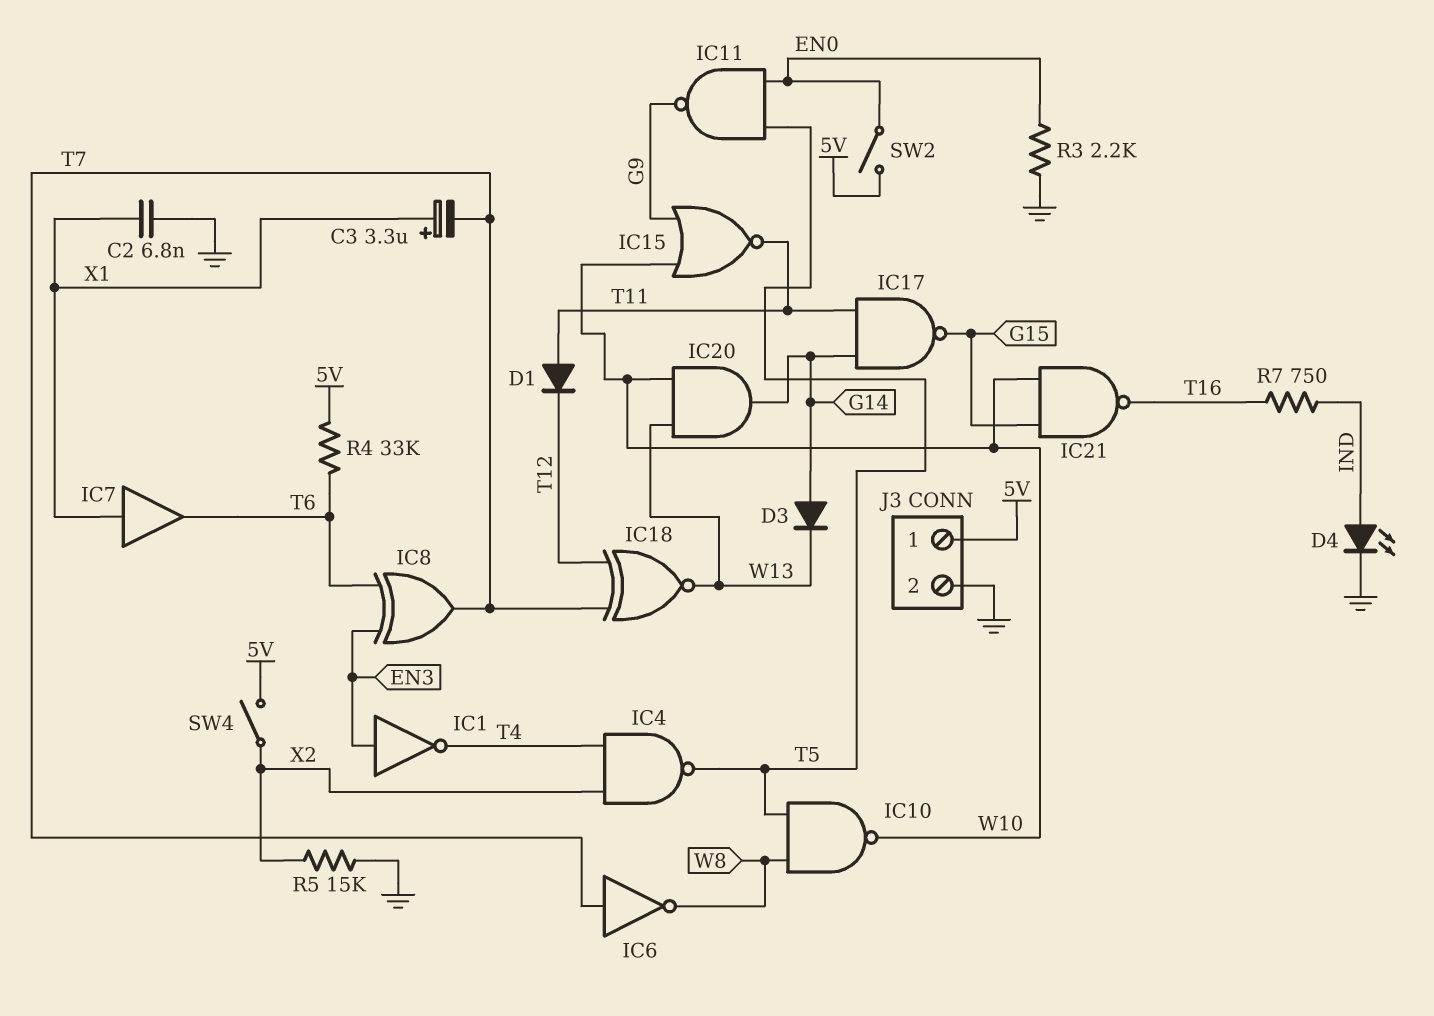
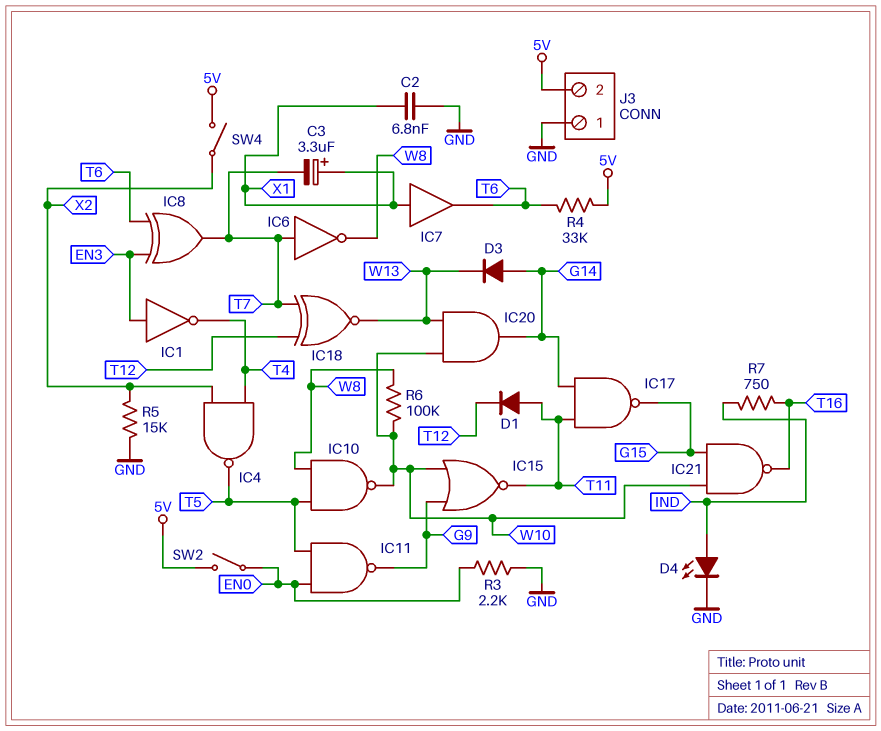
J3 pin 1: 5V -> GND
J3 pin 2: GND -> 5V
R6: none -> 100k (W8, W10)

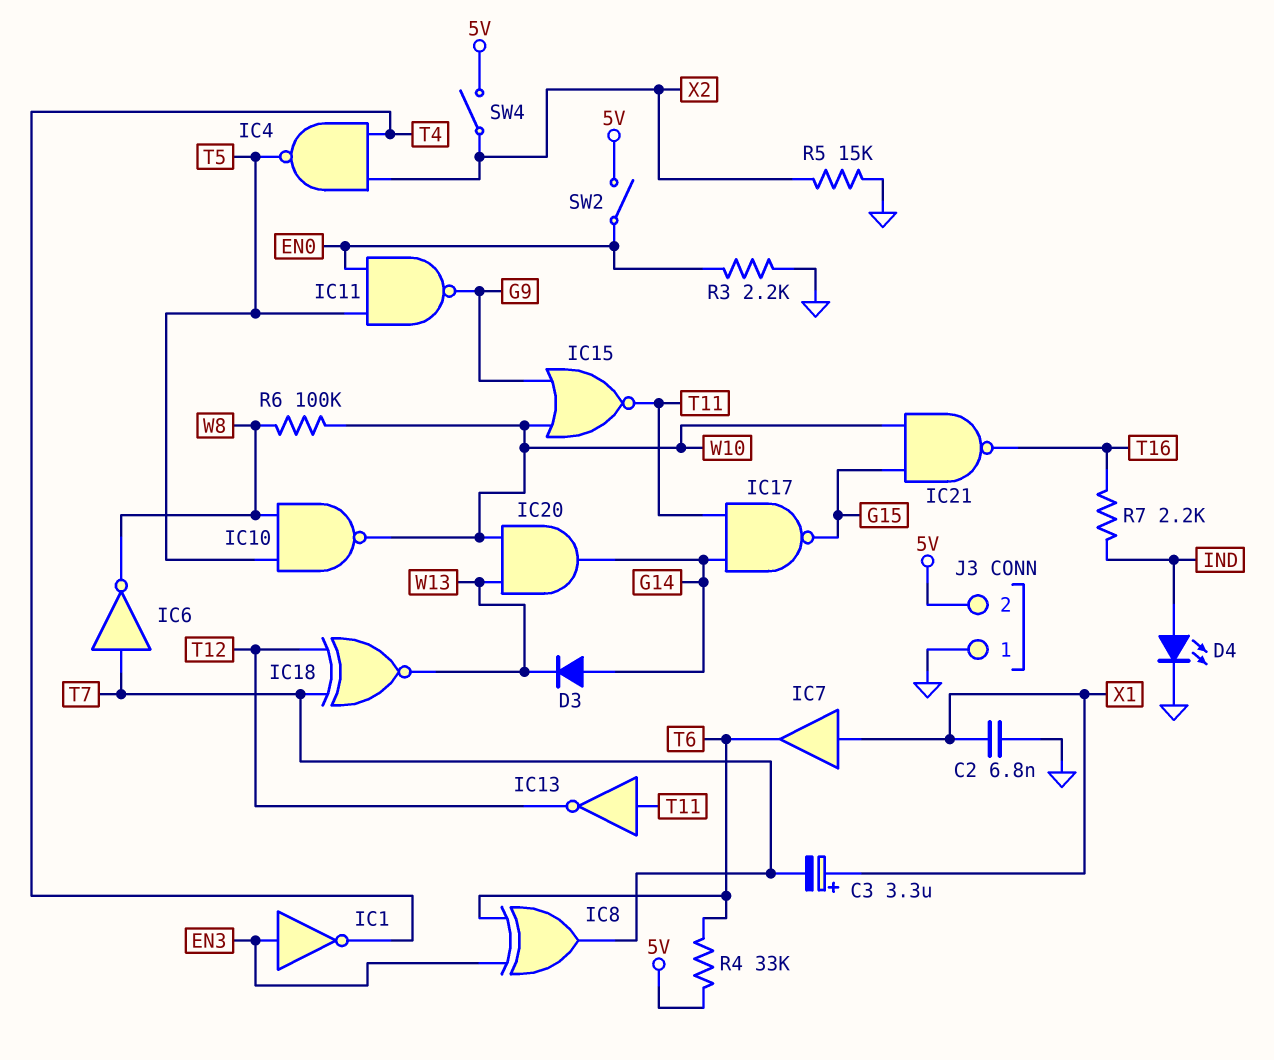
D1: diode (A T11, K T12) -> none
IC13: none -> NOT (in T11, out T12)
R7: 750 (IND, T16) -> 2.2k (IND, T16)

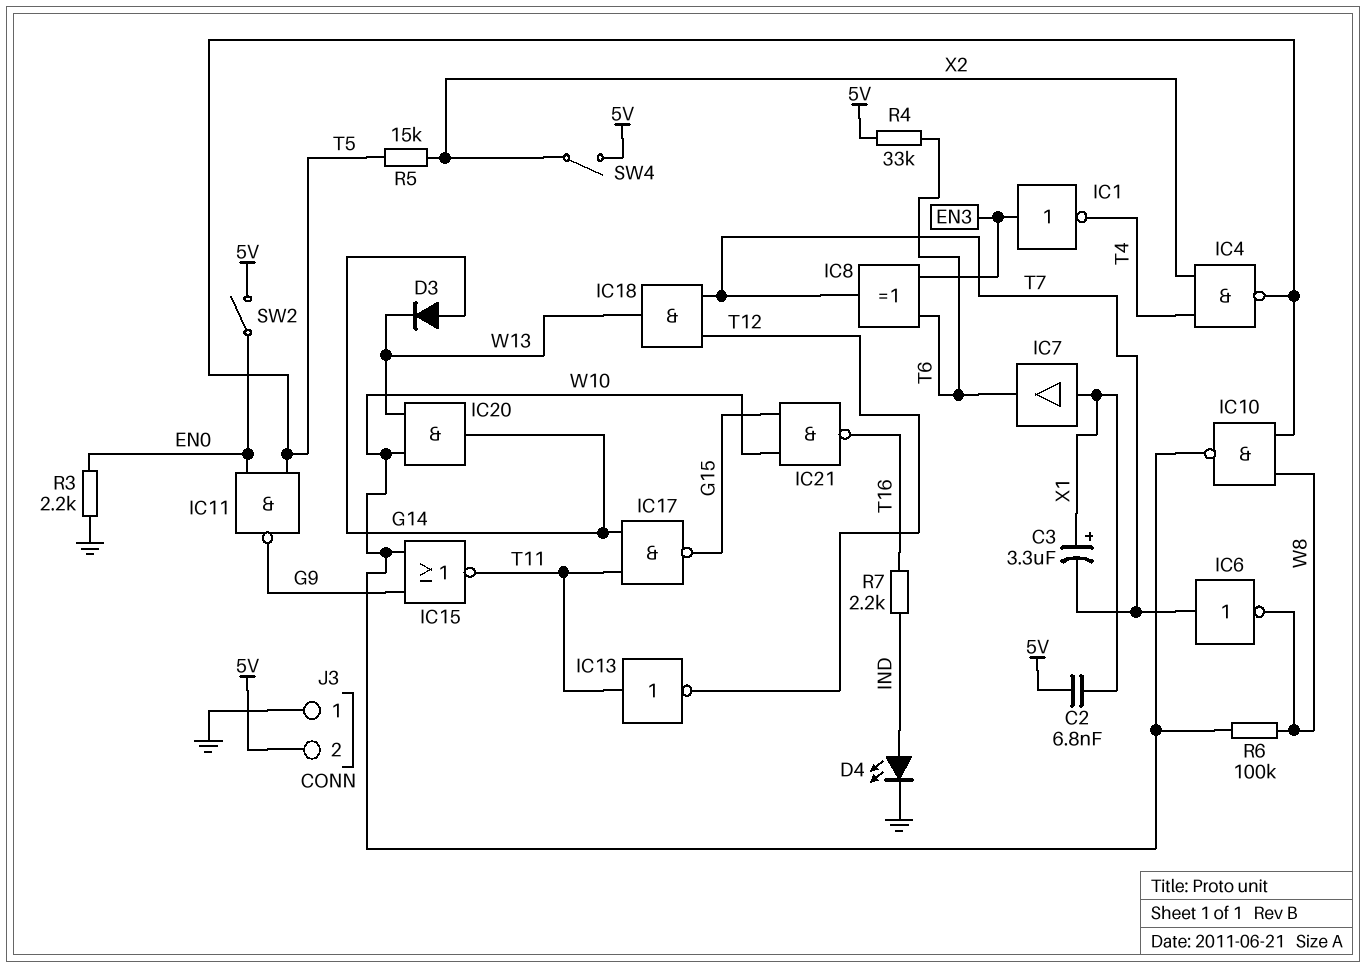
C2: 6.8nF (GND, X1) -> 6.8nF (5V, X1)
IC18: XNOR (in T7, in T12, out W13) -> AND (in T7, in T12, out W13)
R5: 15k (GND, X2) -> 15k (T5, X2)

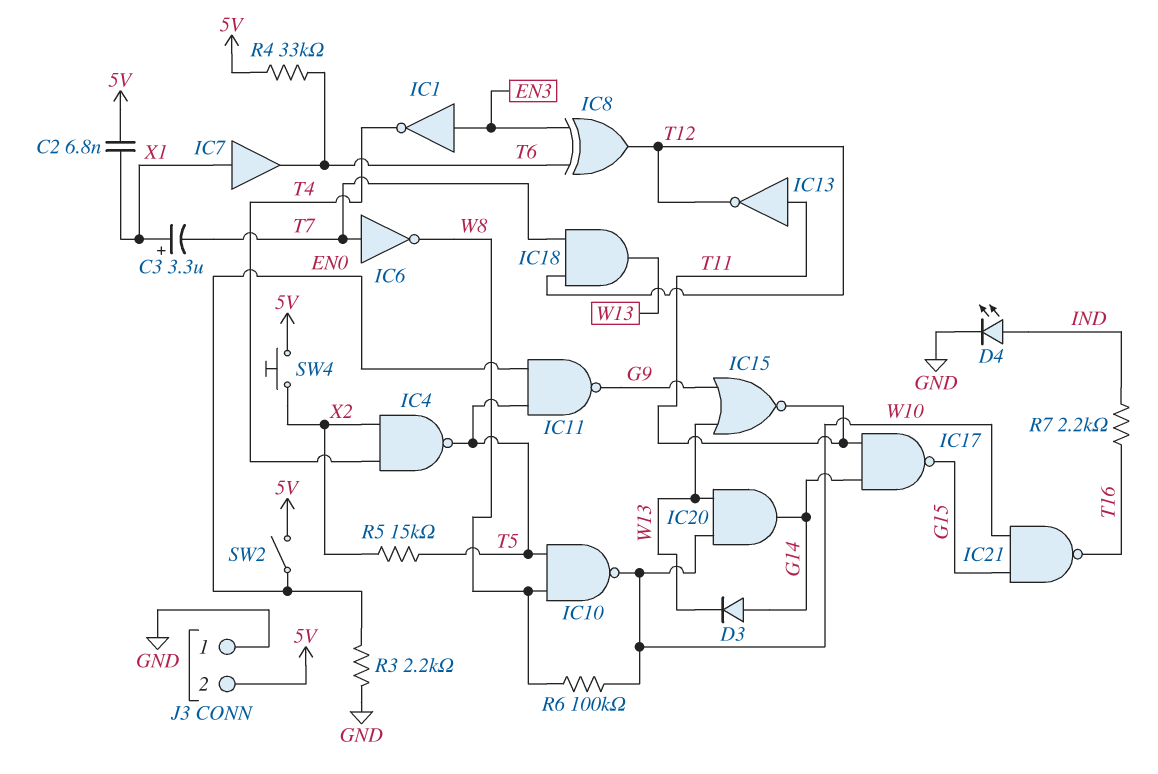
IC8: XOR (in EN3, in T6, out T7) -> XOR (in EN3, in T6, out T12)
IC15: NOR (in G9, in W10, out T11) -> NOR (in G9, in W13, out T11)
SW4: switch (5V, X2) -> button (5V, X2)

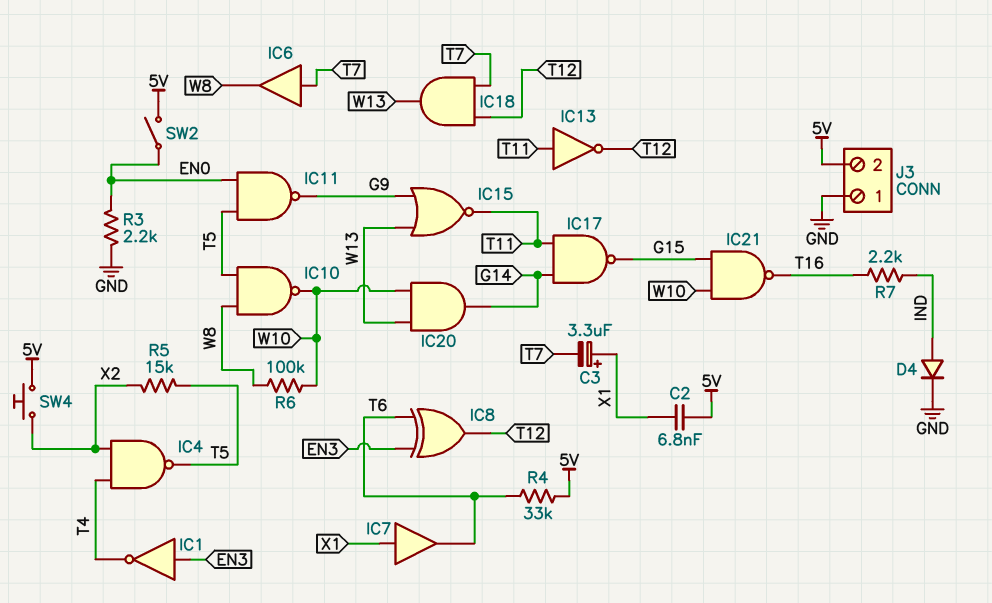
D3: diode (A G14, K W13) -> none
D4: LED (A IND, K GND) -> diode (A IND, K GND)
IC6: NOT (in T7, out W8) -> buffer (in T7, out W8)

